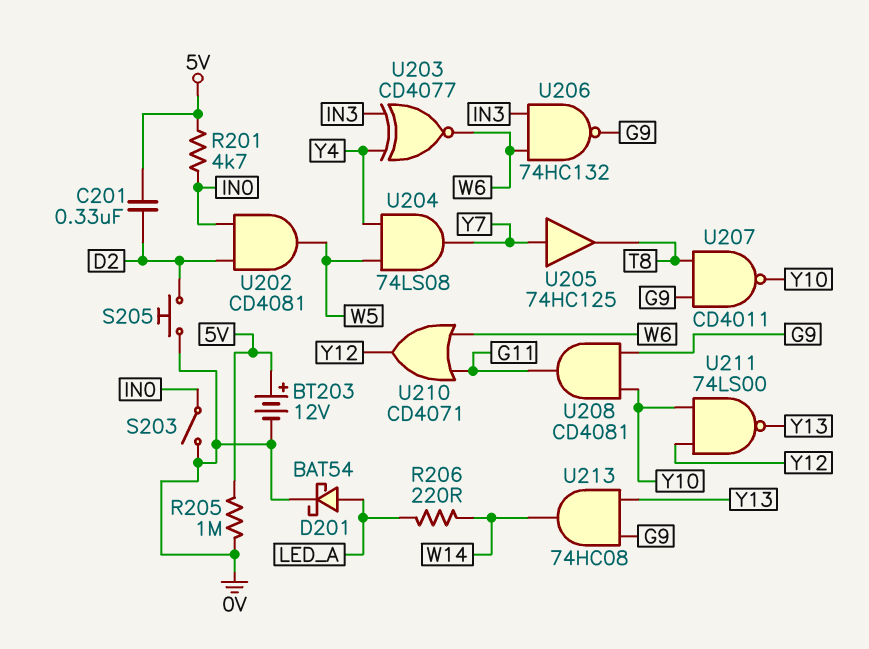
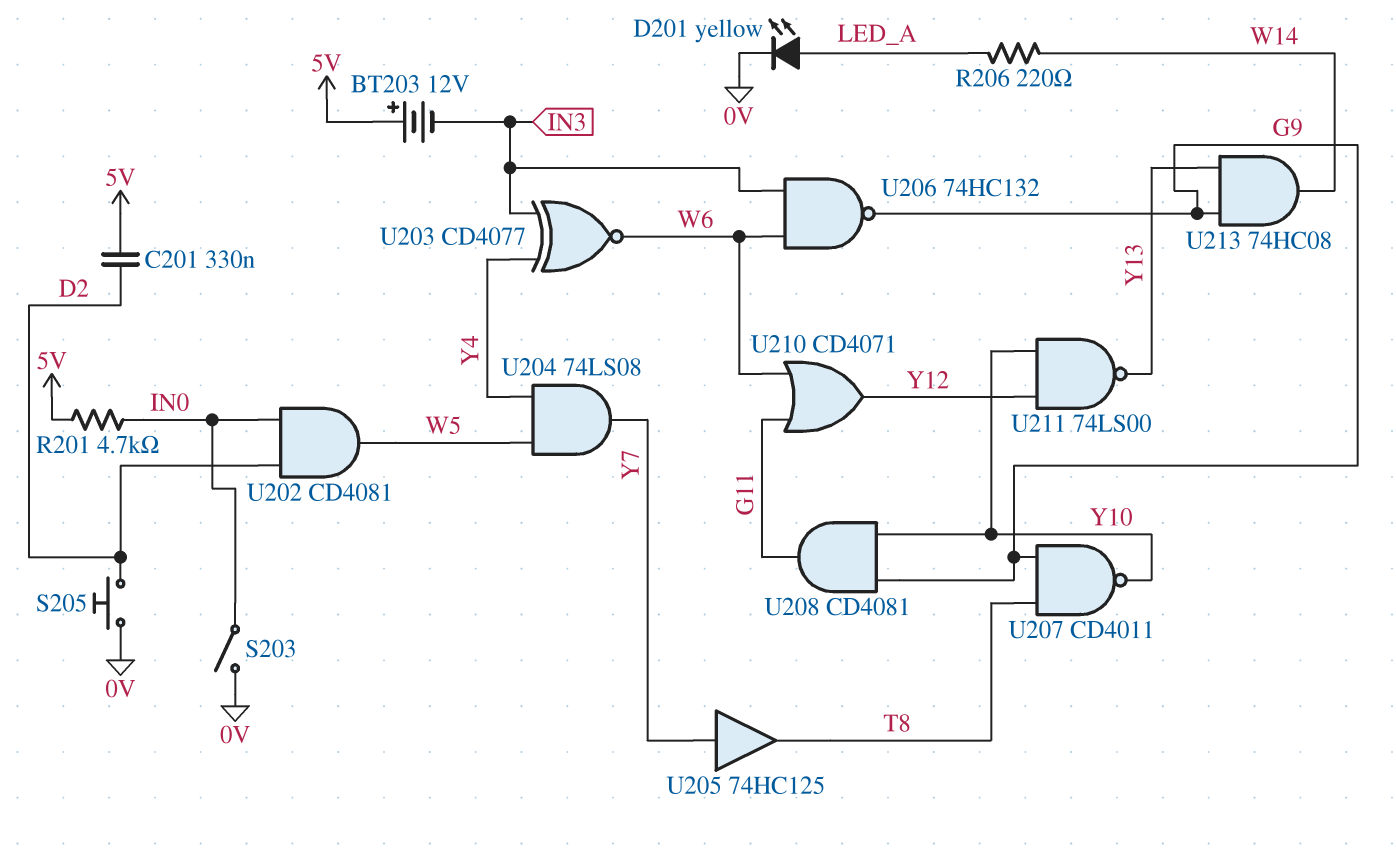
BT203: 12V (plus 5V, minus 0V) -> 12V (plus 5V, minus IN3)
D201: schottky BAT54 (A LED_A, K 0V) -> LED yellow (A LED_A, K 0V)
R205: 1M (0V, 5V) -> none

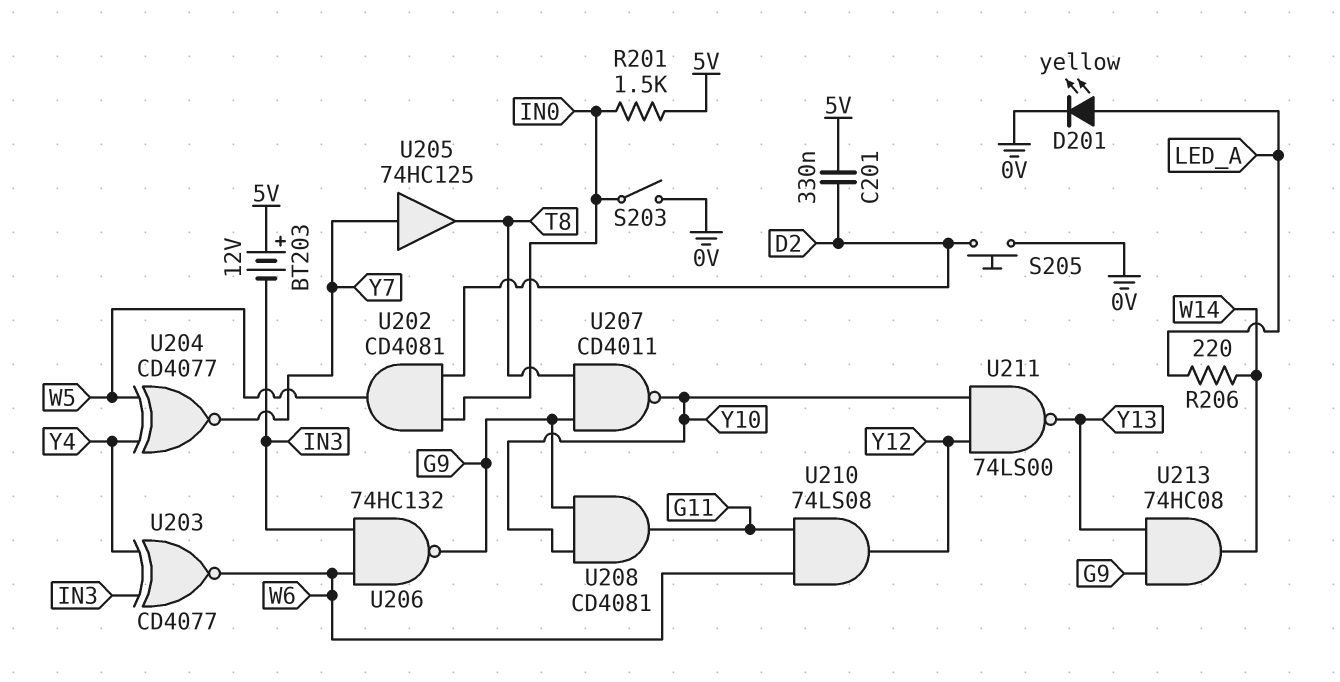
R201: 4.7k (5V, IN0) -> 1.5k (5V, IN0)
U204: AND 74LS08 (in W5, in Y4, out Y7) -> XNOR CD4077 (in W5, in Y4, out Y7)
U210: OR CD4071 (in G11, in W6, out Y12) -> AND 74LS08 (in G11, in W6, out Y12)

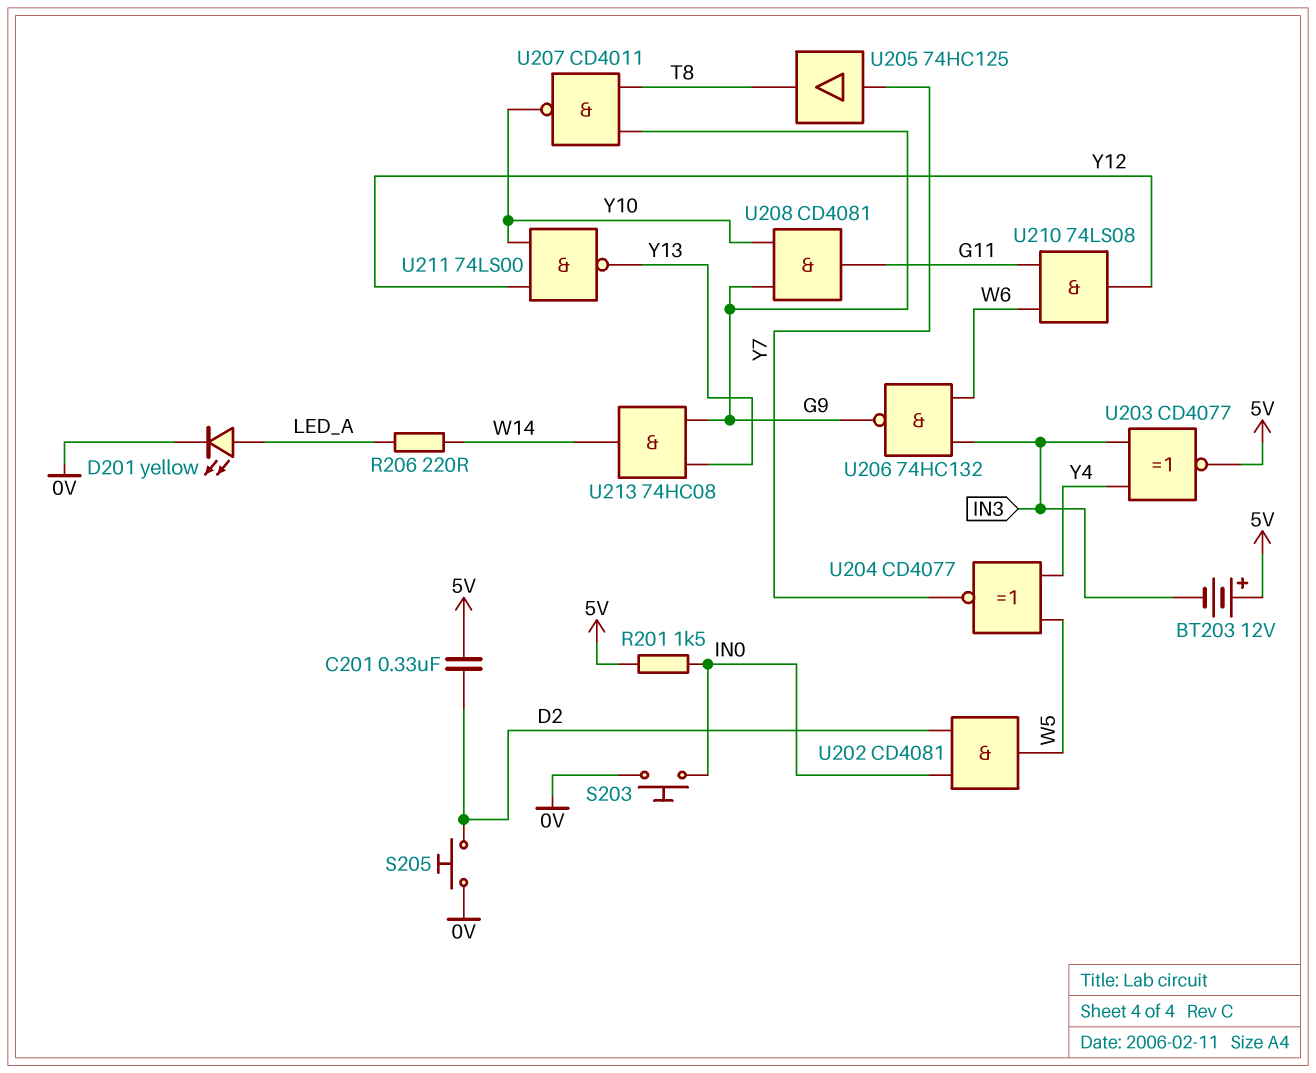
S203: switch (0V, IN0) -> button (0V, IN0)
U203: XNOR CD4077 (in IN3, in Y4, out W6) -> XNOR CD4077 (in IN3, in Y4, out 5V)

